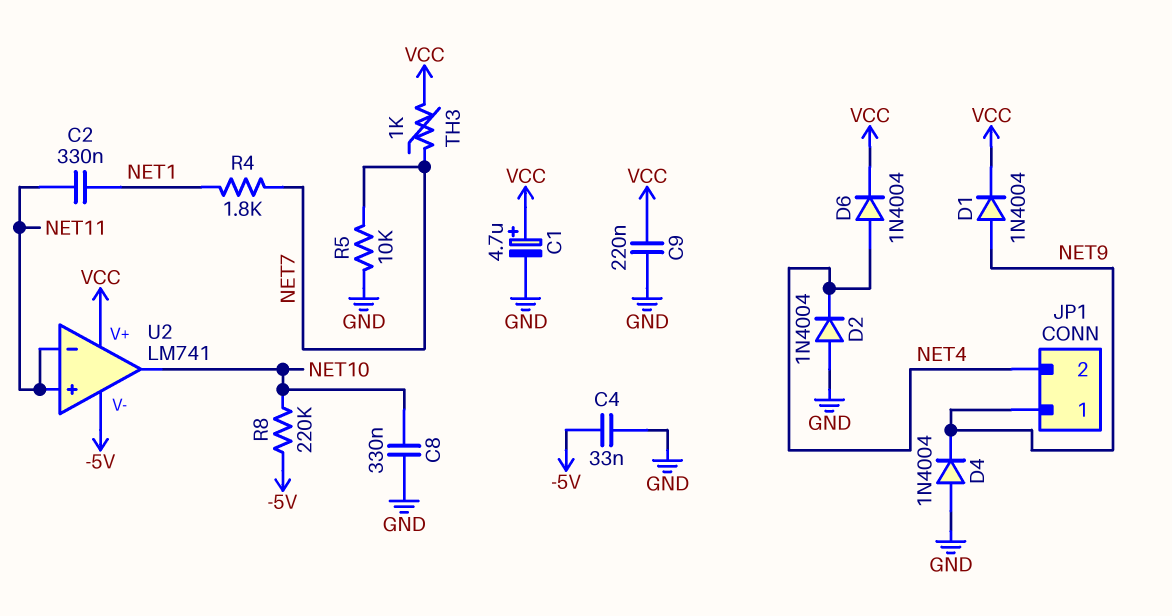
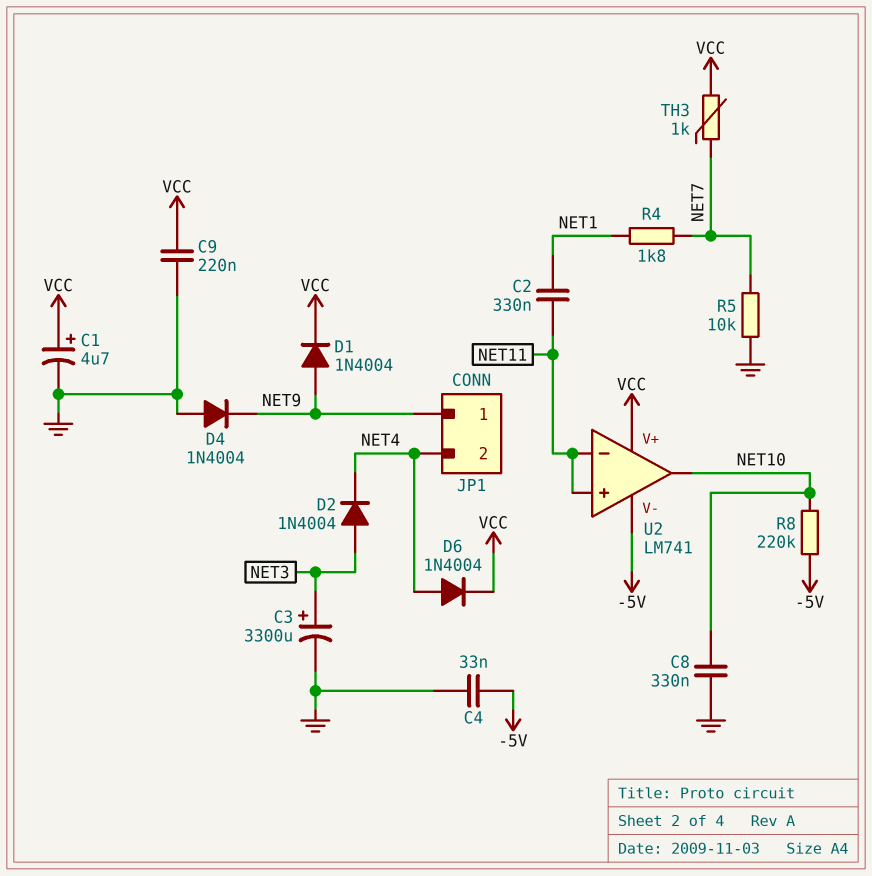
C3: none -> 3300uF (plus NET3, minus GND)
D2: diode 1N4004 (A GND, K NET4) -> diode 1N4004 (A NET3, K NET4)

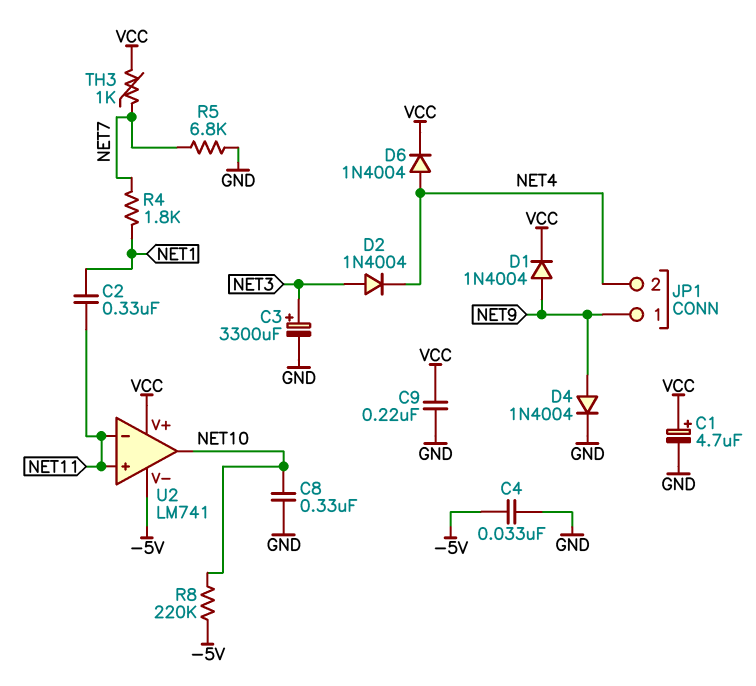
D4: diode 1N4004 (A GND, K NET9) -> diode 1N4004 (A NET9, K GND)
R5: 10k (GND, NET7) -> 6.8k (GND, NET7)

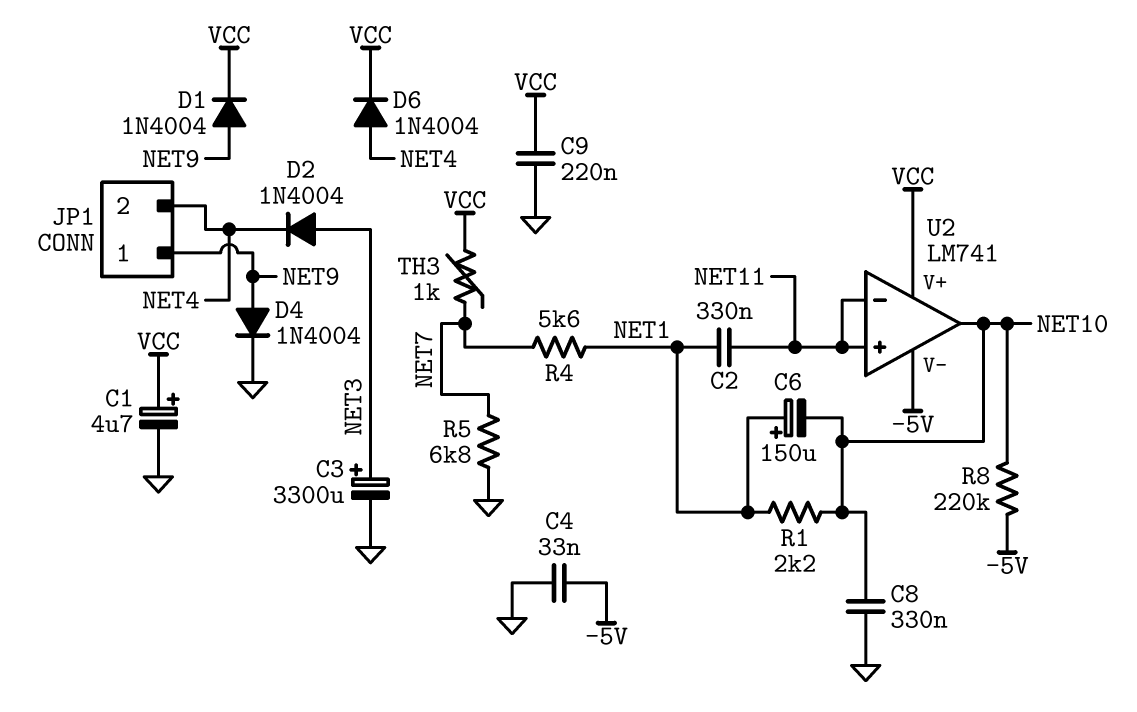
C6: none -> 150uF (plus NET1, minus NET10)
R1: none -> 2.2k (NET1, NET10)
R4: 1.8k (NET1, NET7) -> 5.6k (NET1, NET7)

